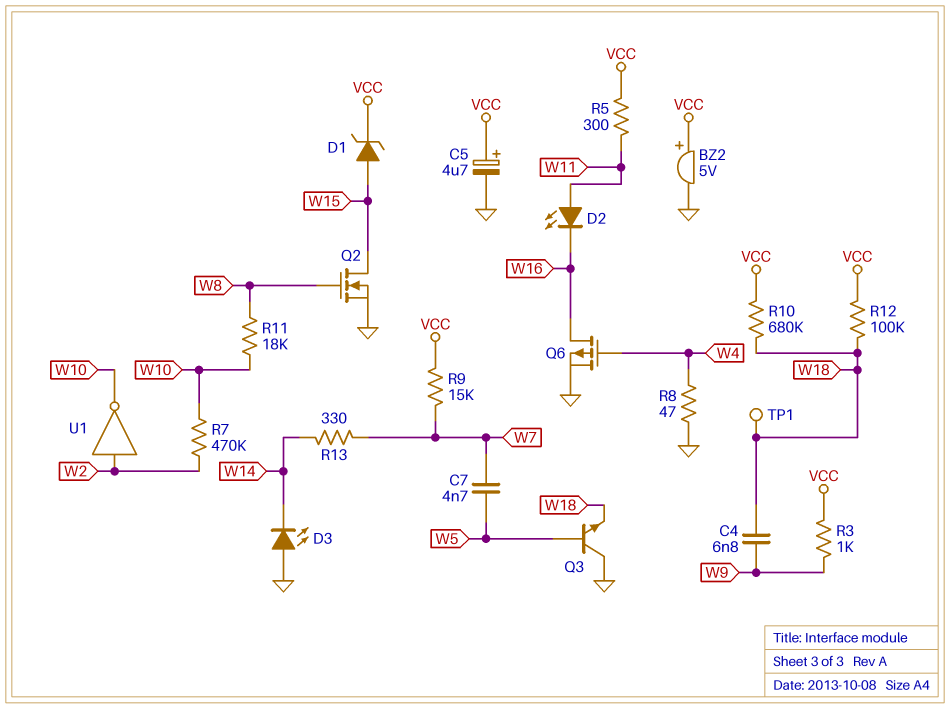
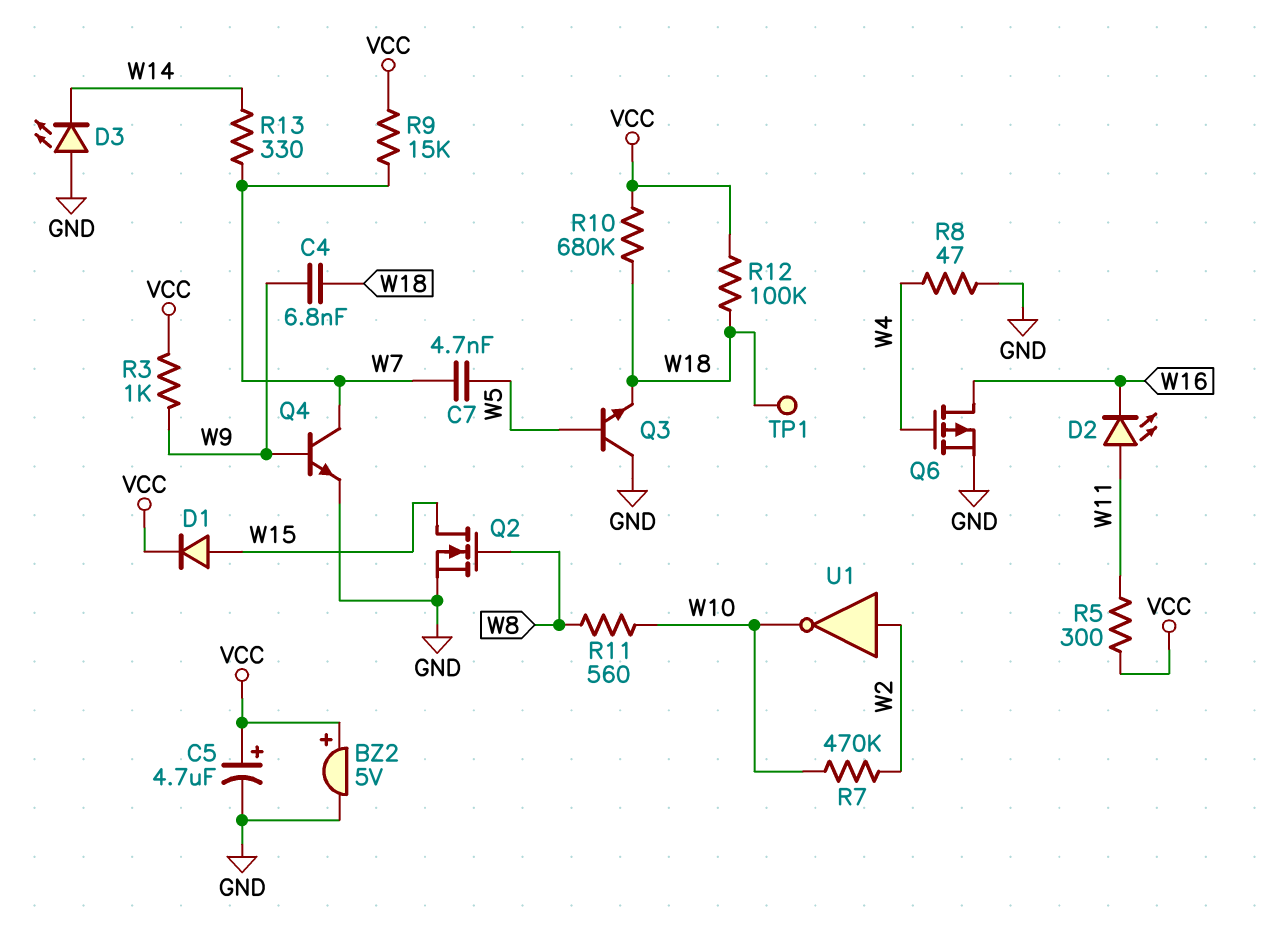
D1: zener (A W15, K VCC) -> diode (A W15, K VCC)
Q4: none -> NPN (B W9, C W7, E GND)
R11: 18k (W8, W10) -> 560 (W8, W10)

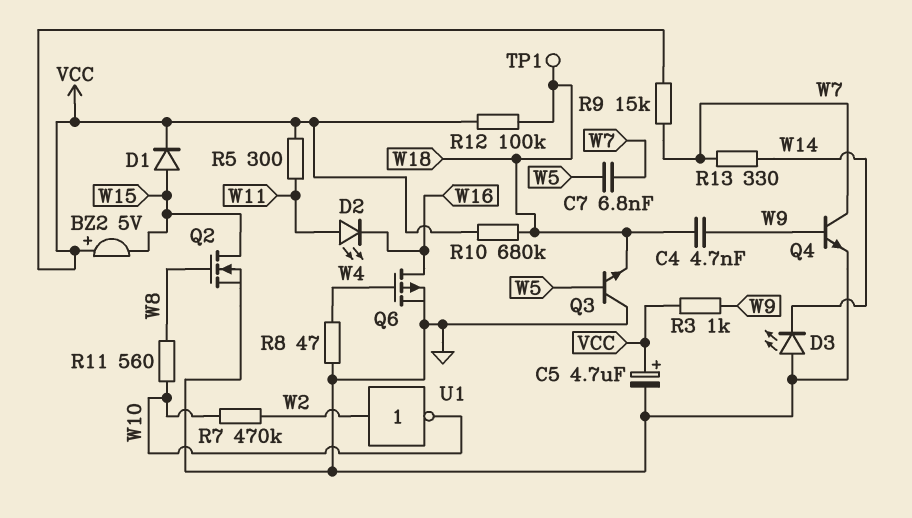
BZ2: buzzer 5V (plus VCC, minus GND) -> buzzer 5V (plus VCC, minus W15)
C4: 6.8nF (W9, W18) -> 4.7nF (W9, W18)
C7: 4.7nF (W5, W7) -> 6.8nF (W5, W7)

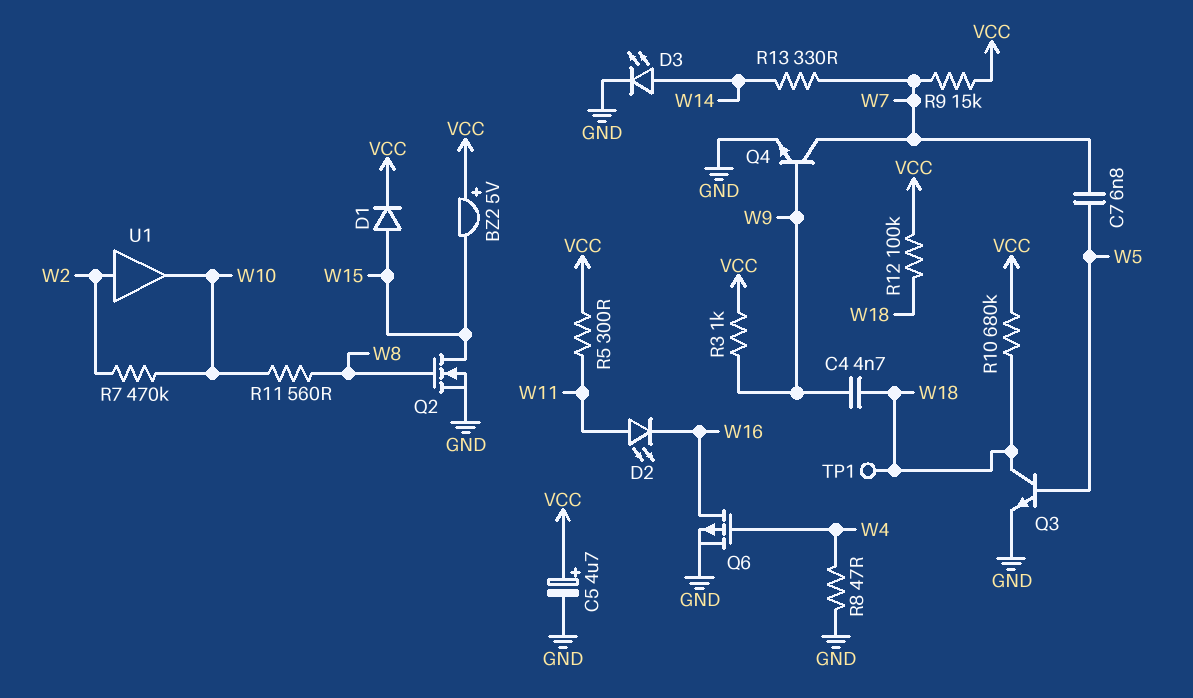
D3: LED (A GND, K W14) -> LED (A W14, K GND)
Q3: NPN (B W5, C GND, E W18) -> NPN (B W5, C W18, E GND)
U1: NOT (in W2, out W10) -> buffer (in W2, out W10)

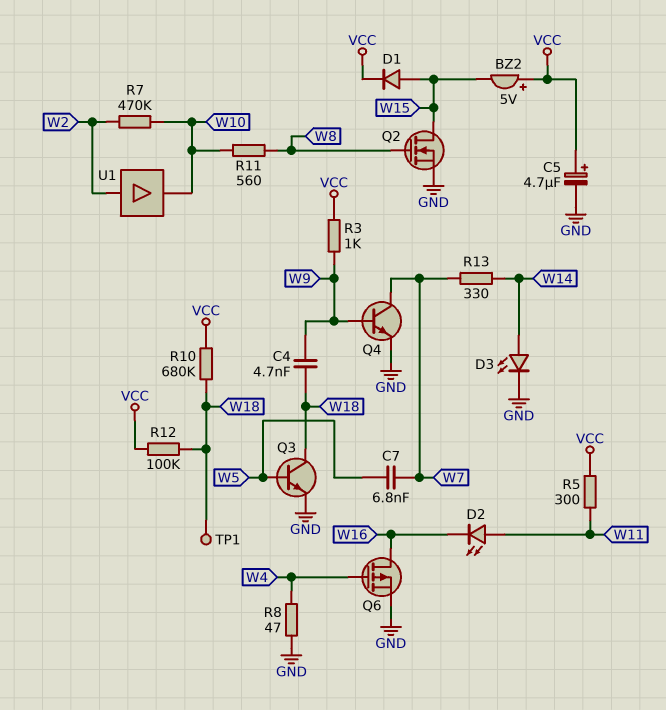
R9: 15k (VCC, W7) -> none

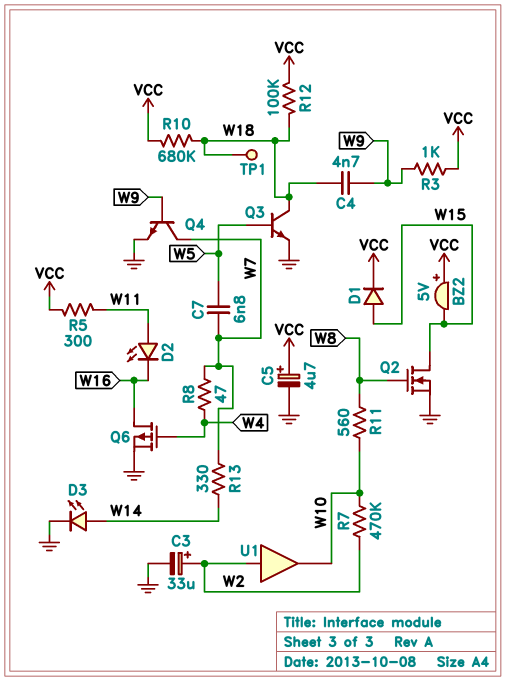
C3: none -> 33uF (plus W2, minus GND)
R8: 47 (GND, W4) -> 47 (W4, W7)

